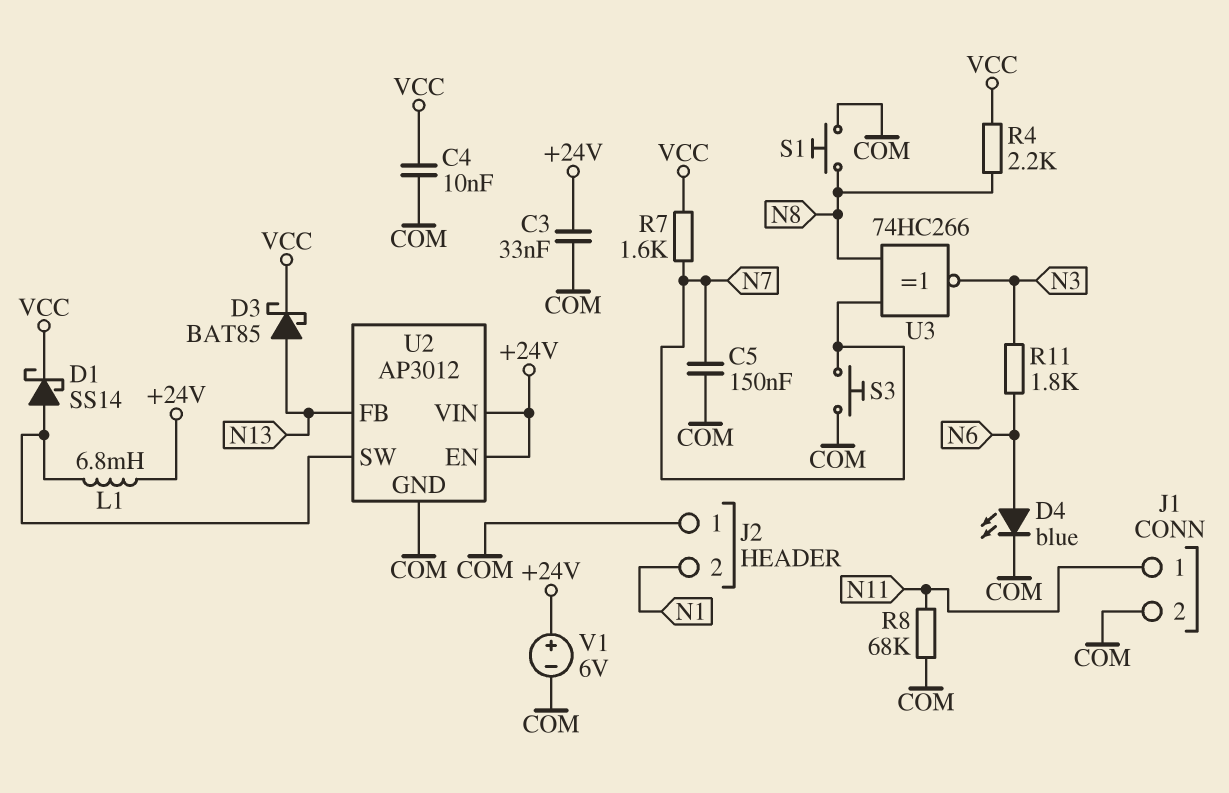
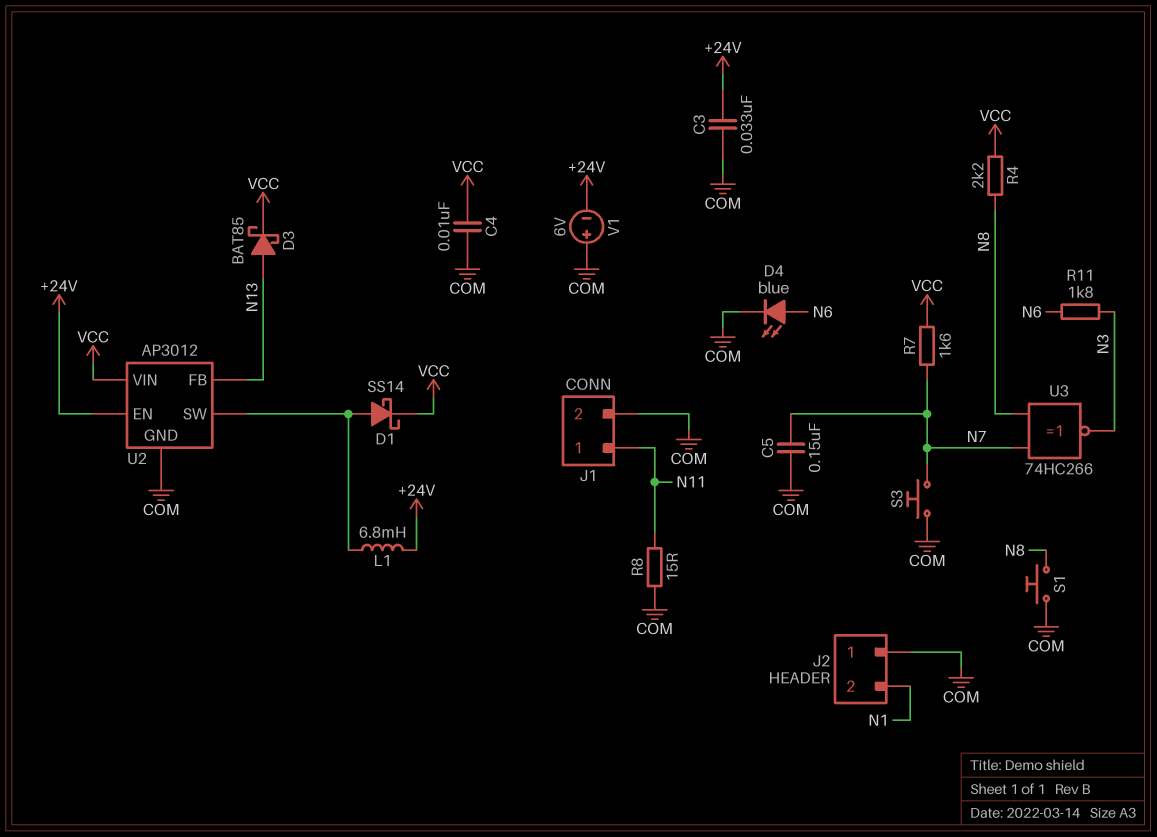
R8: 68k (COM, N11) -> 15 (COM, N11)
U2 pin VIN: +24V -> VCC
V1: 6V (plus +24V, minus COM) -> 6V (plus COM, minus +24V)

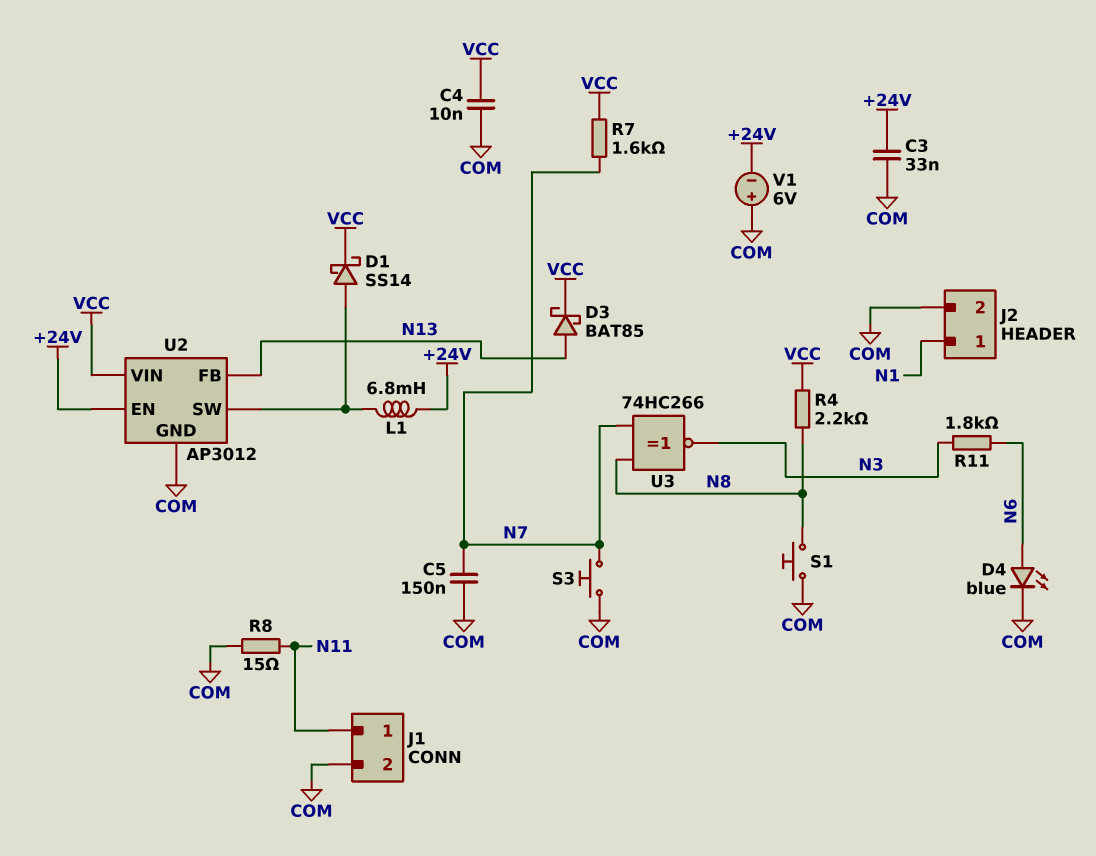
J2 pin 1: COM -> N1
J2 pin 2: N1 -> COM

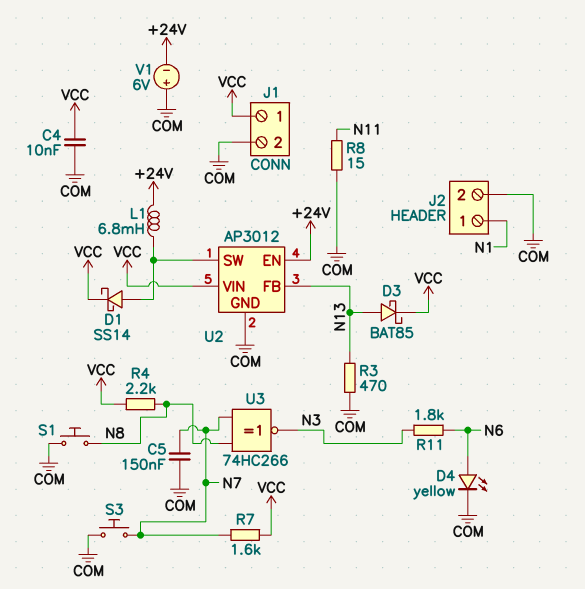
C3: 33nF (+24V, COM) -> none
D4: LED blue (A N6, K COM) -> LED yellow (A N6, K COM)
J1 pin 1: N11 -> VCC
R3: none -> 470 (COM, N13)

